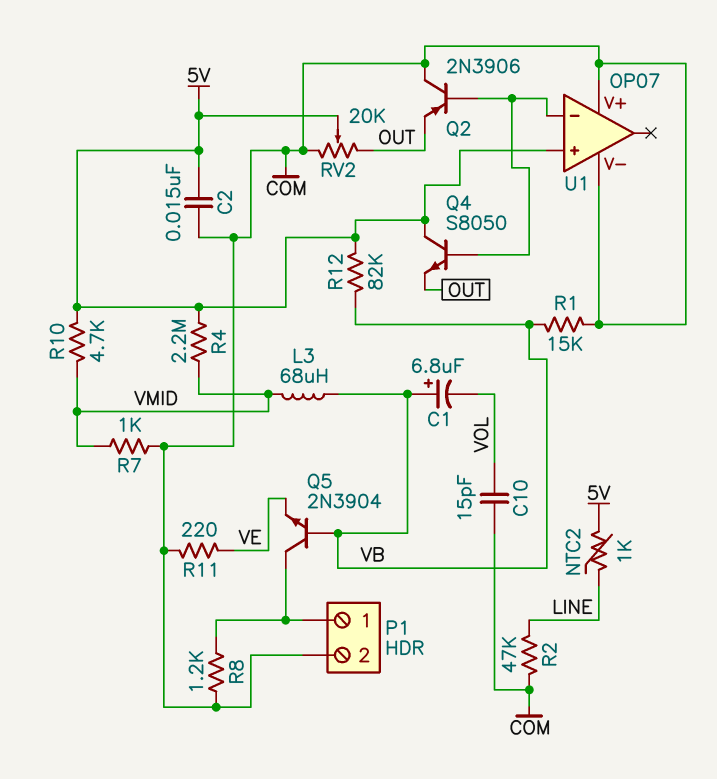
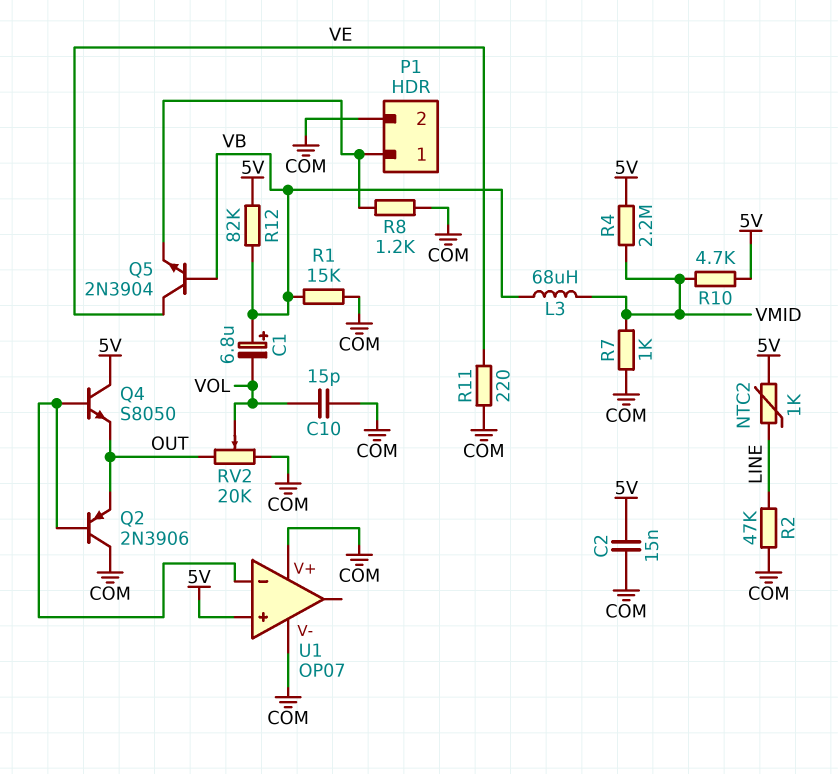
Q5: NPN 2N3904 (B VB, C P1/1, E VE) -> NPN 2N3904 (B VB, C VE, E P1/1)
RV2: 20k (COM, OUT, wiper 5V) -> 20k (COM, OUT, wiper VOL)

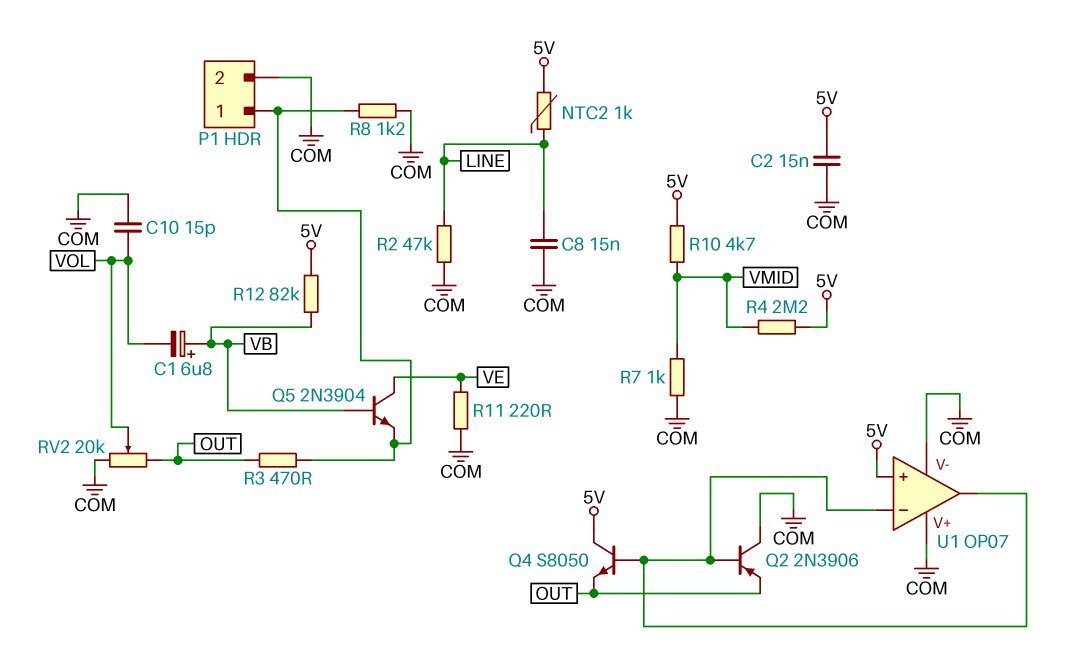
C8: none -> 15nF (COM, LINE)
L3: 68uH (VB, VMID) -> none
R1: 15k (COM, VB) -> none
R3: none -> 470 (OUT, P1/1)
U1 pin out: none -> U1/in-

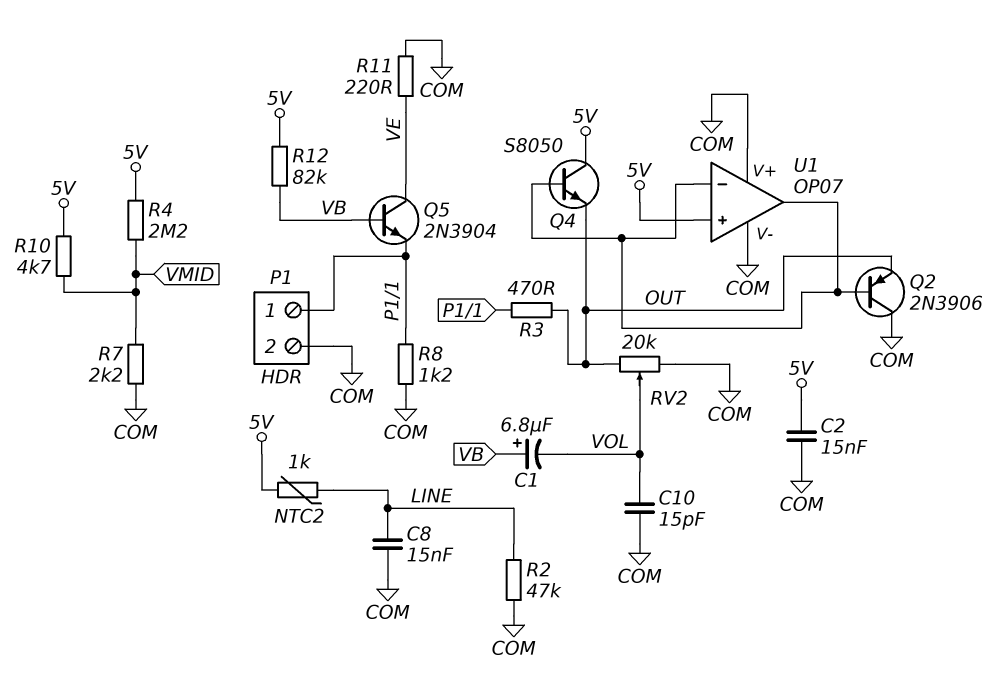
R7: 1k (COM, VMID) -> 2.2k (COM, VMID)

